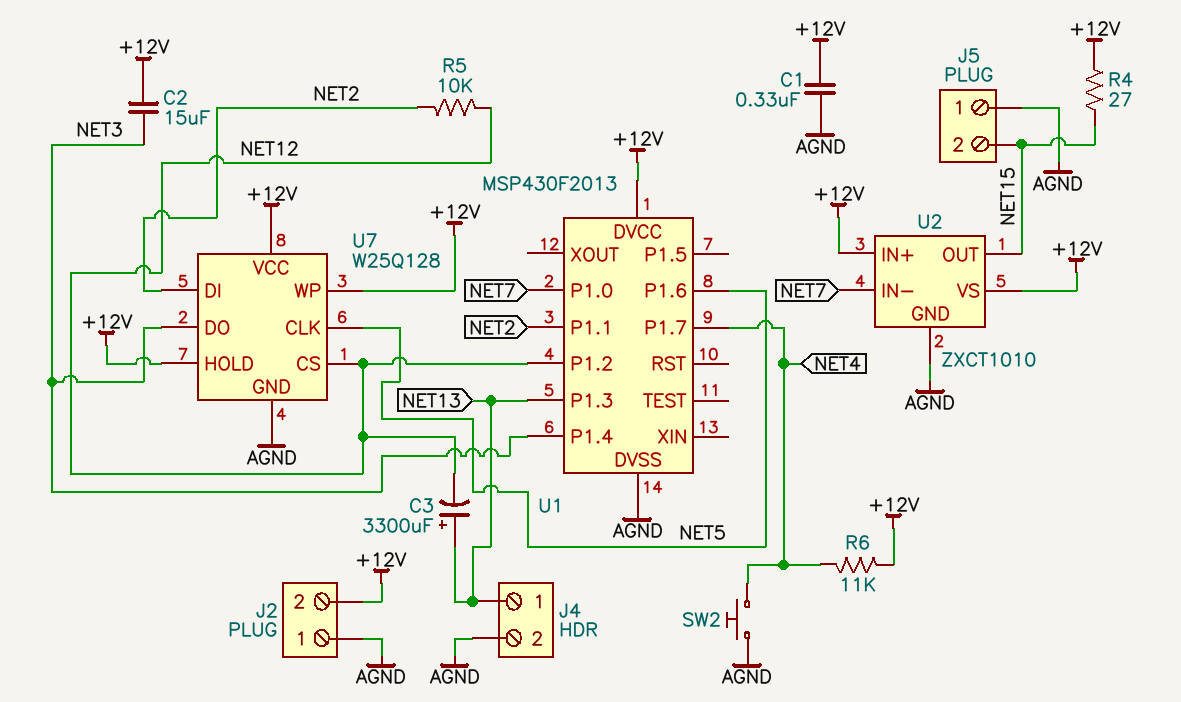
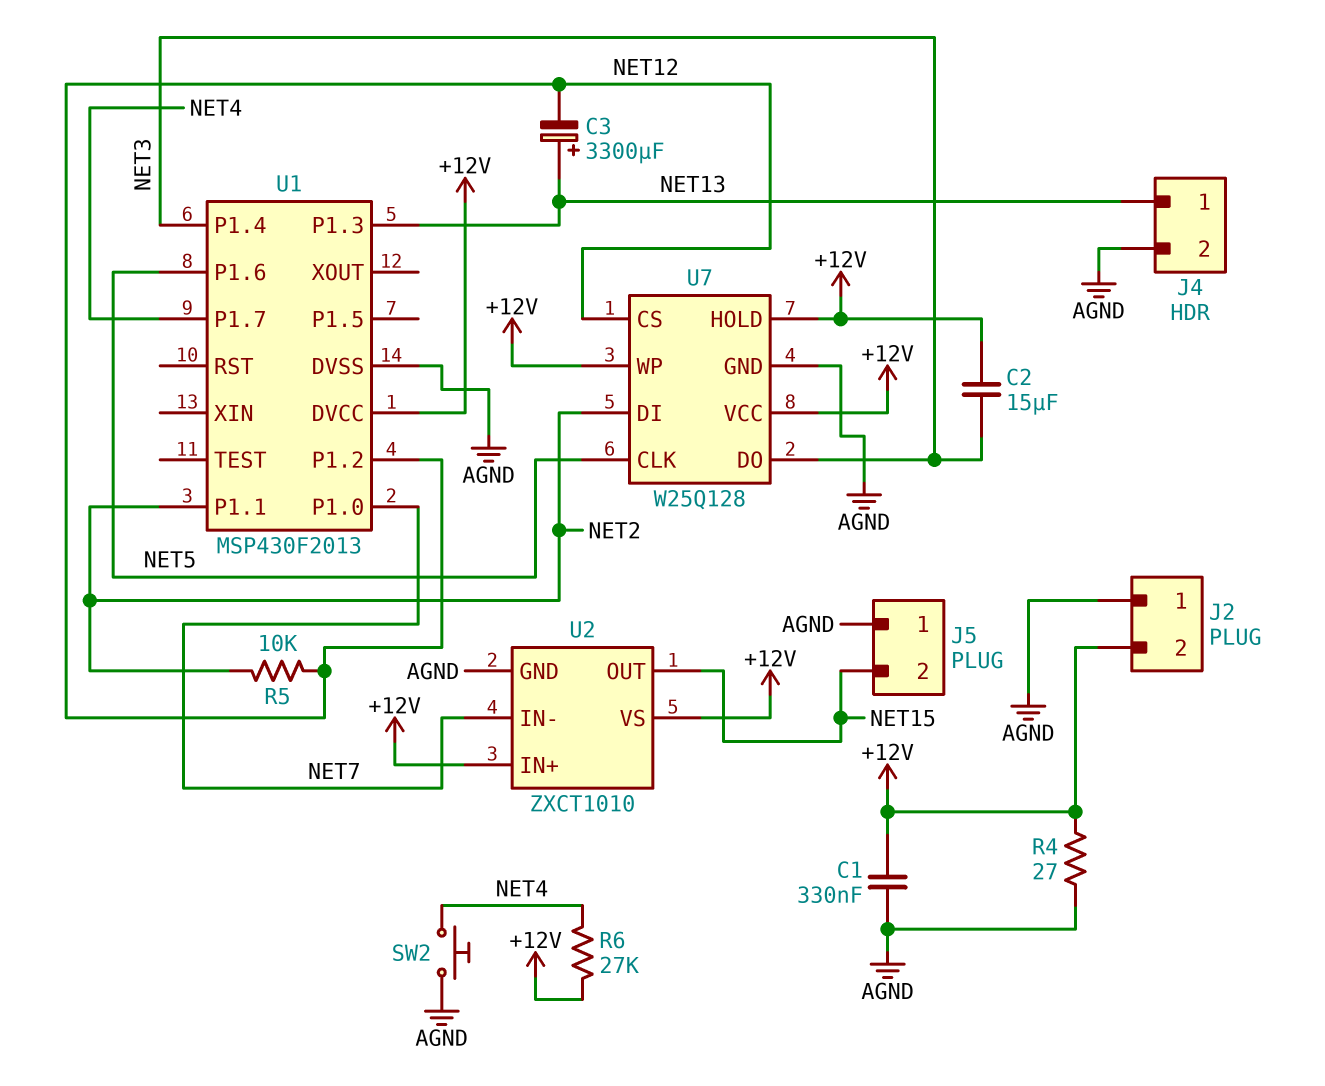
R4: 27 (+12V, NET15) -> 27 (+12V, AGND)
R6: 11k (+12V, NET4) -> 27k (+12V, NET4)

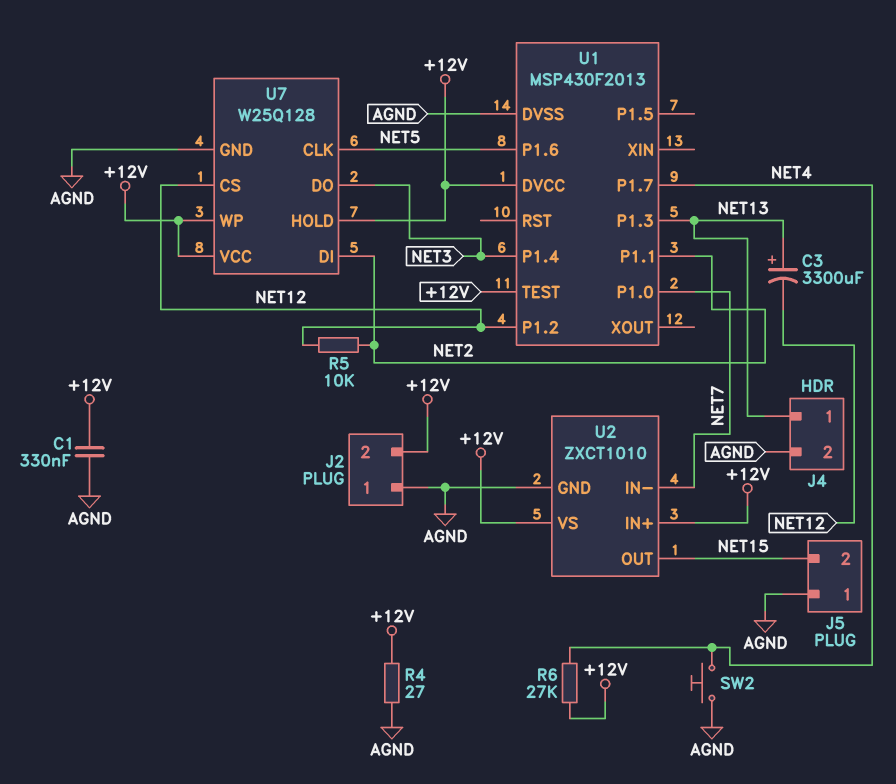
C2: 15uF (+12V, NET3) -> none
U1 pin TEST: none -> +12V

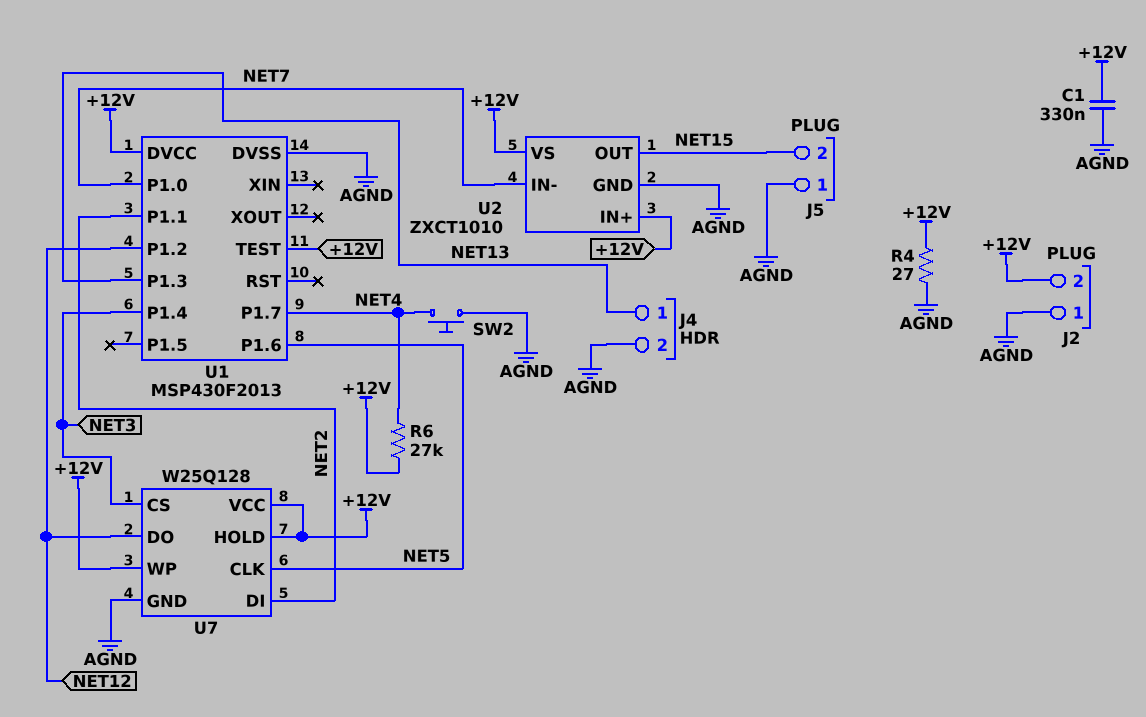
C3: 3300uF (plus NET13, minus NET12) -> none
R5: 10k (NET2, NET12) -> none
U7 pin CS: NET12 -> NET3
U7 pin DO: NET3 -> NET12

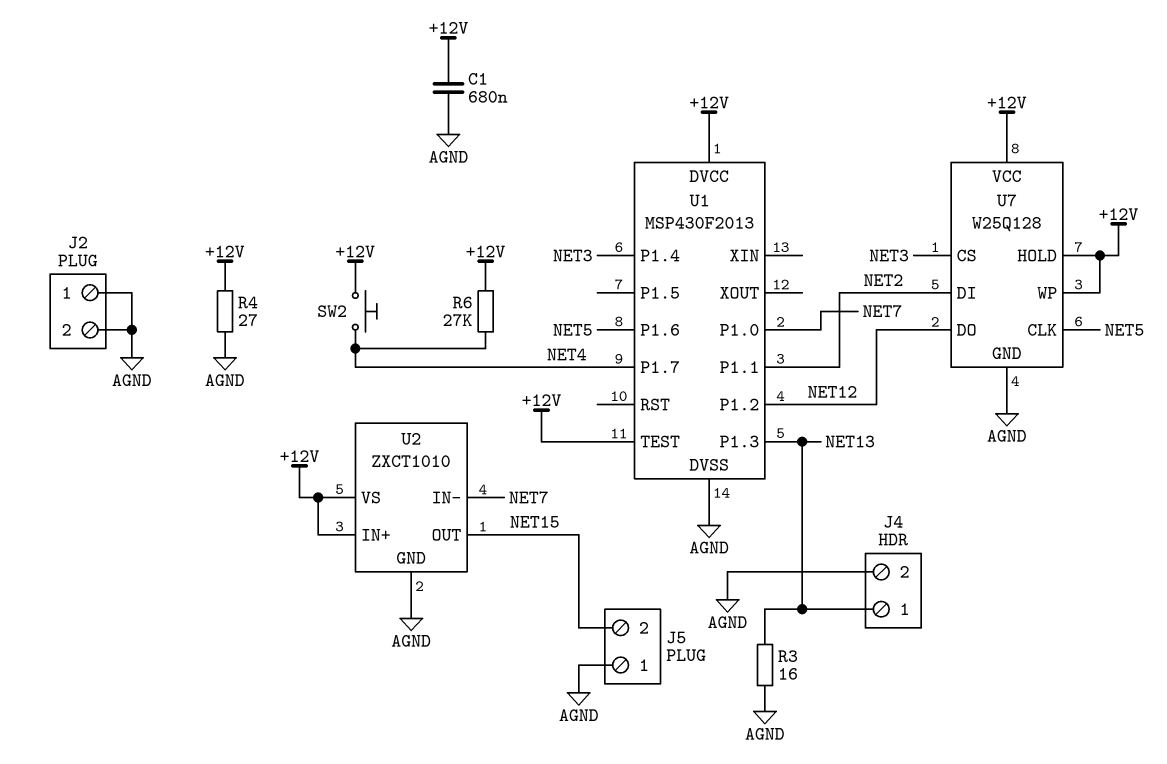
C1: 330nF (+12V, AGND) -> 680nF (+12V, AGND)
J2 pin 2: +12V -> AGND
R3: none -> 16 (AGND, NET13)
SW2: button (AGND, NET4) -> button (+12V, NET4)

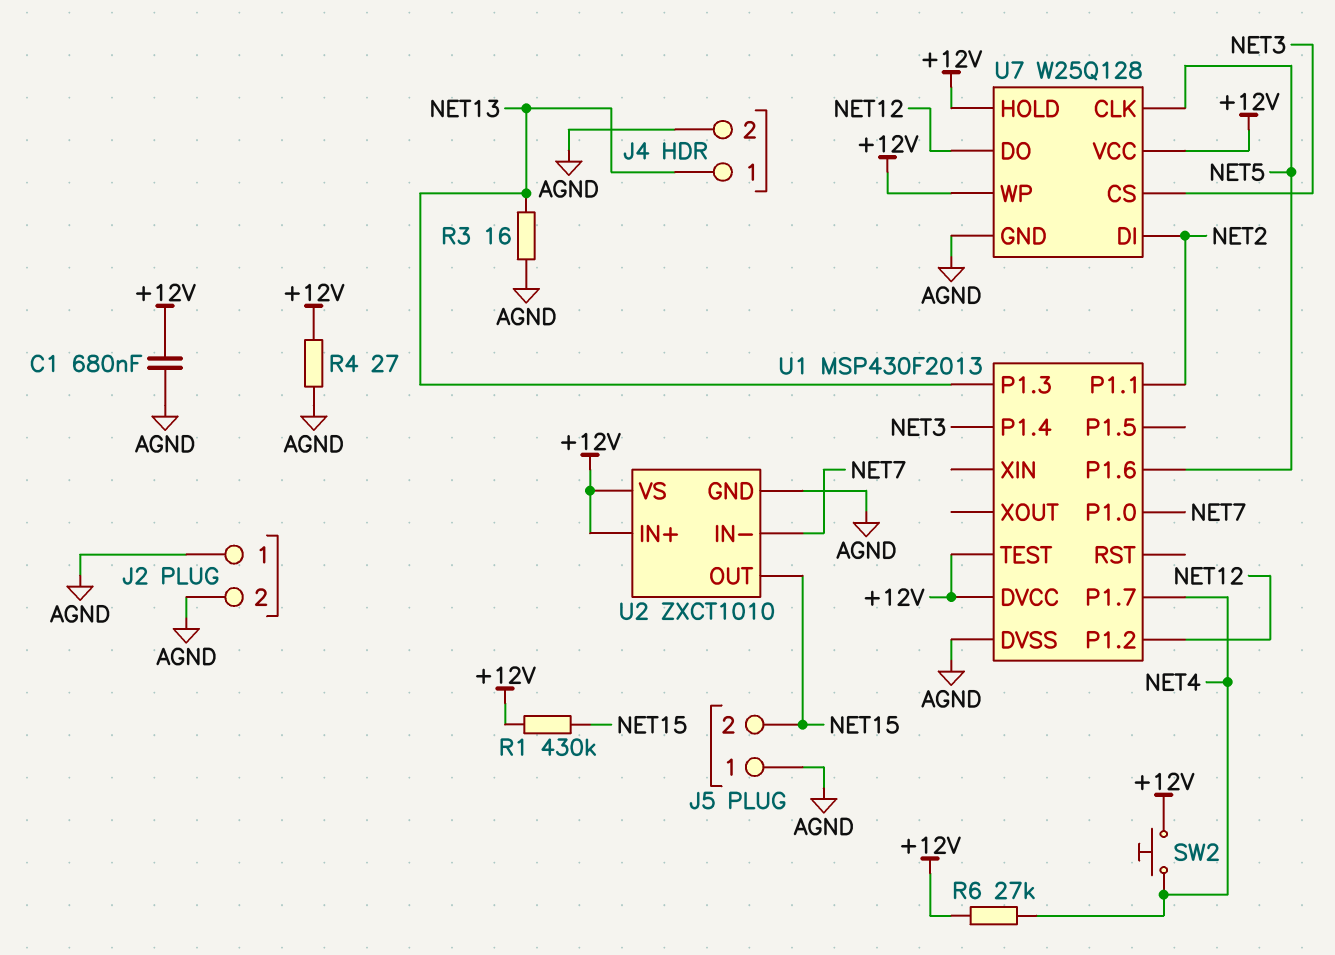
R1: none -> 430k (+12V, NET15)

